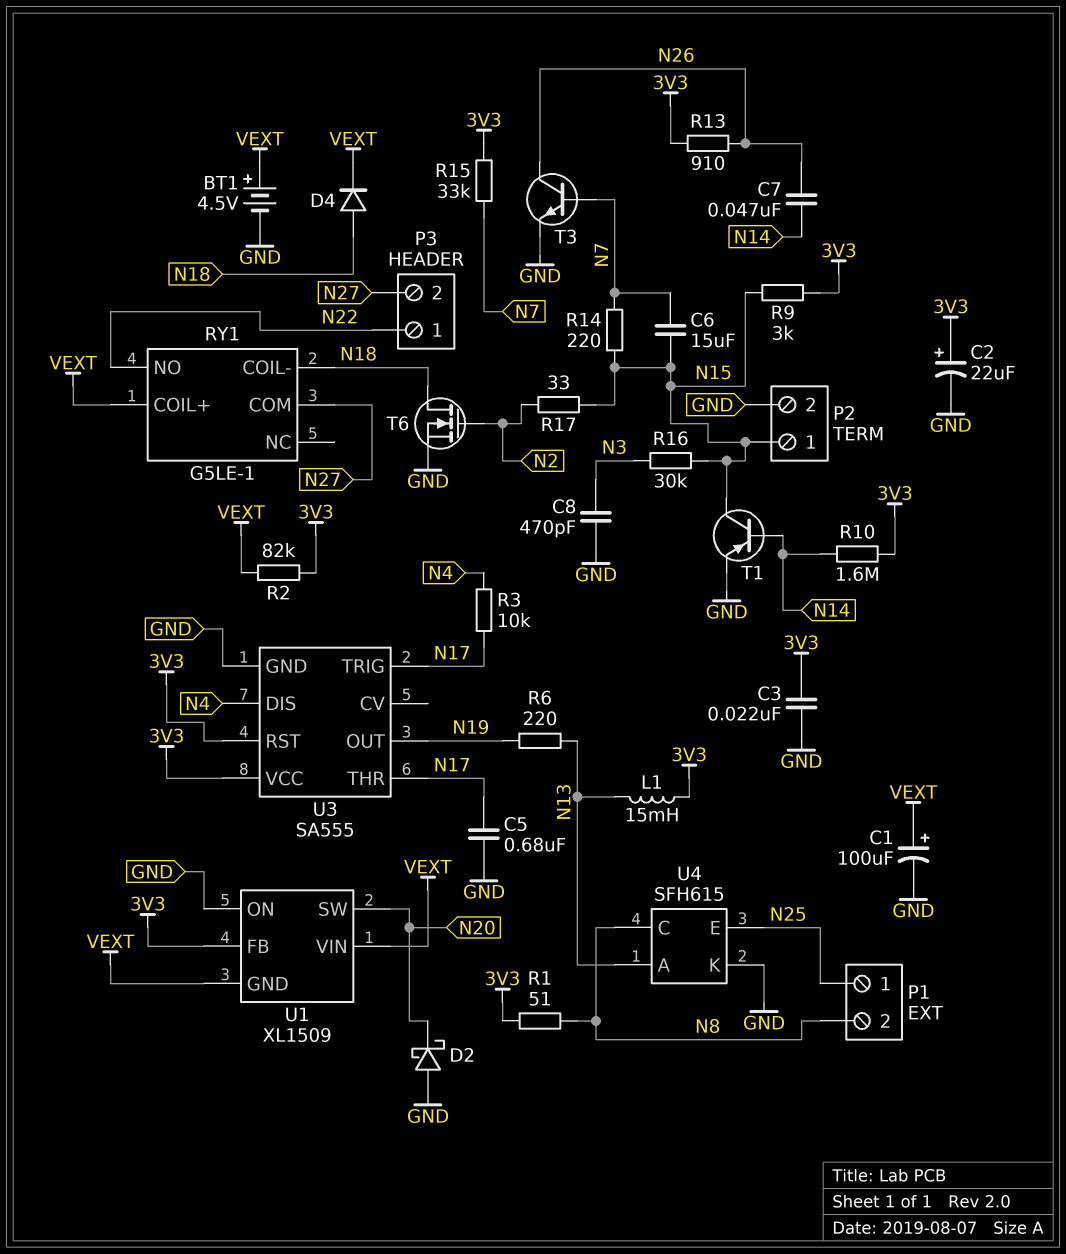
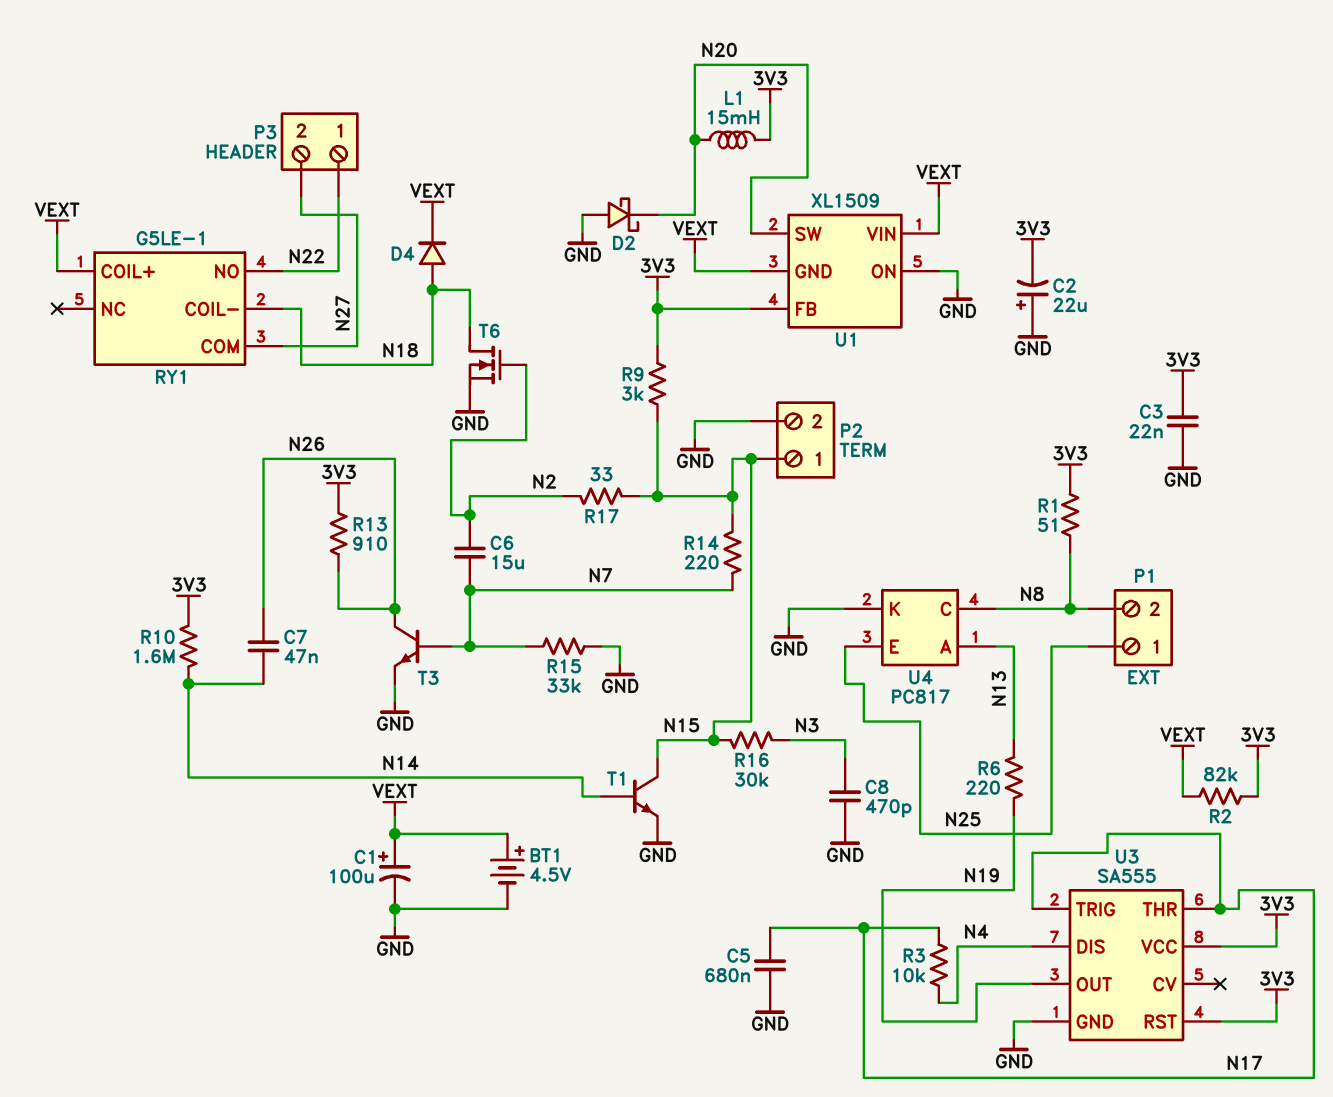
C2: 22uF (plus 3V3, minus GND) -> 22uF (plus GND, minus 3V3)
C6: 15uF (N7, N15) -> 15uF (N2, N7)
L1: 15mH (3V3, N13) -> 15mH (3V3, N20)
R15: 33k (3V3, N7) -> 33k (GND, N7)
T1: PNP (B N14, C N15, E GND) -> NPN (B N14, C N15, E GND)
U4: SFH615 -> PC817

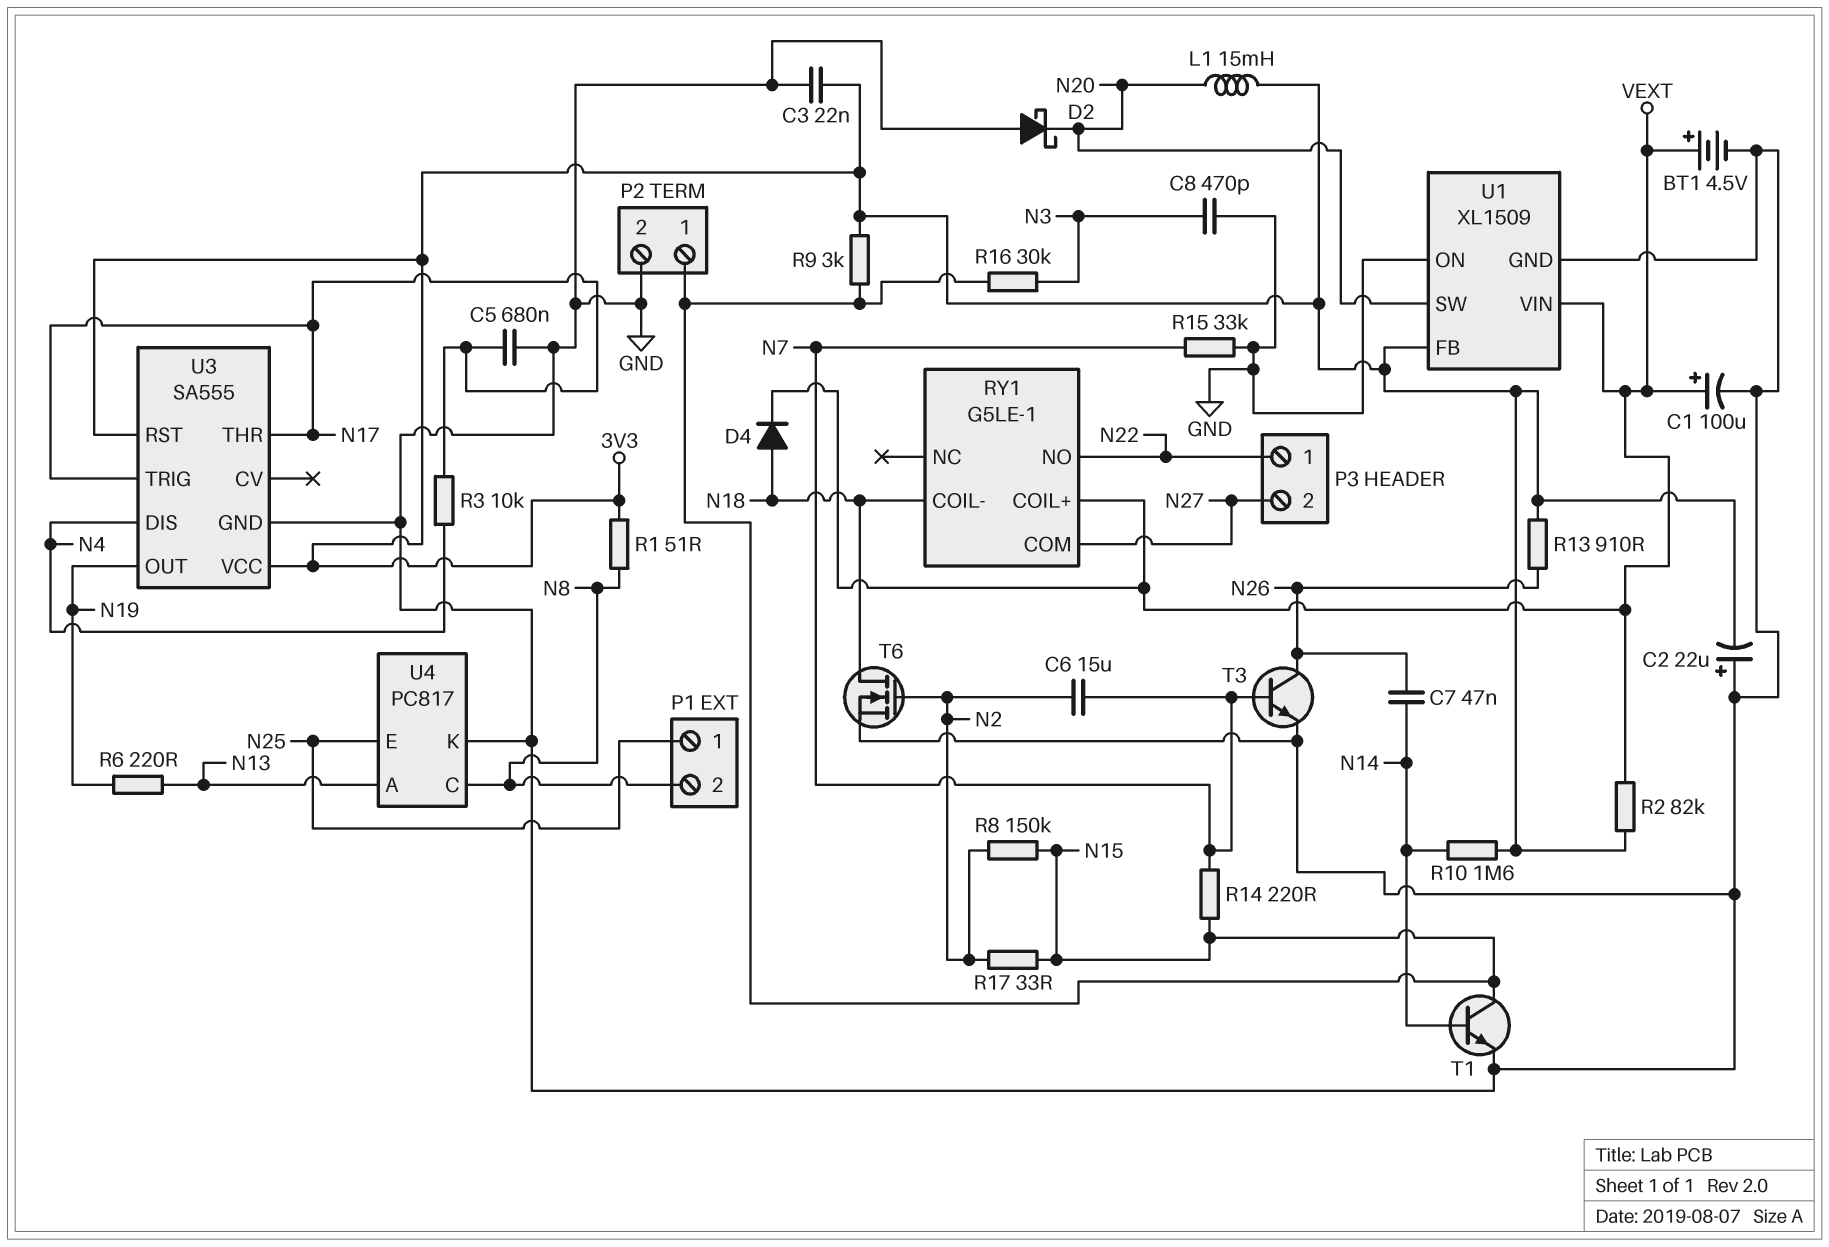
R8: none -> 150k (N2, N15)
U1 pin GND: VEXT -> GND

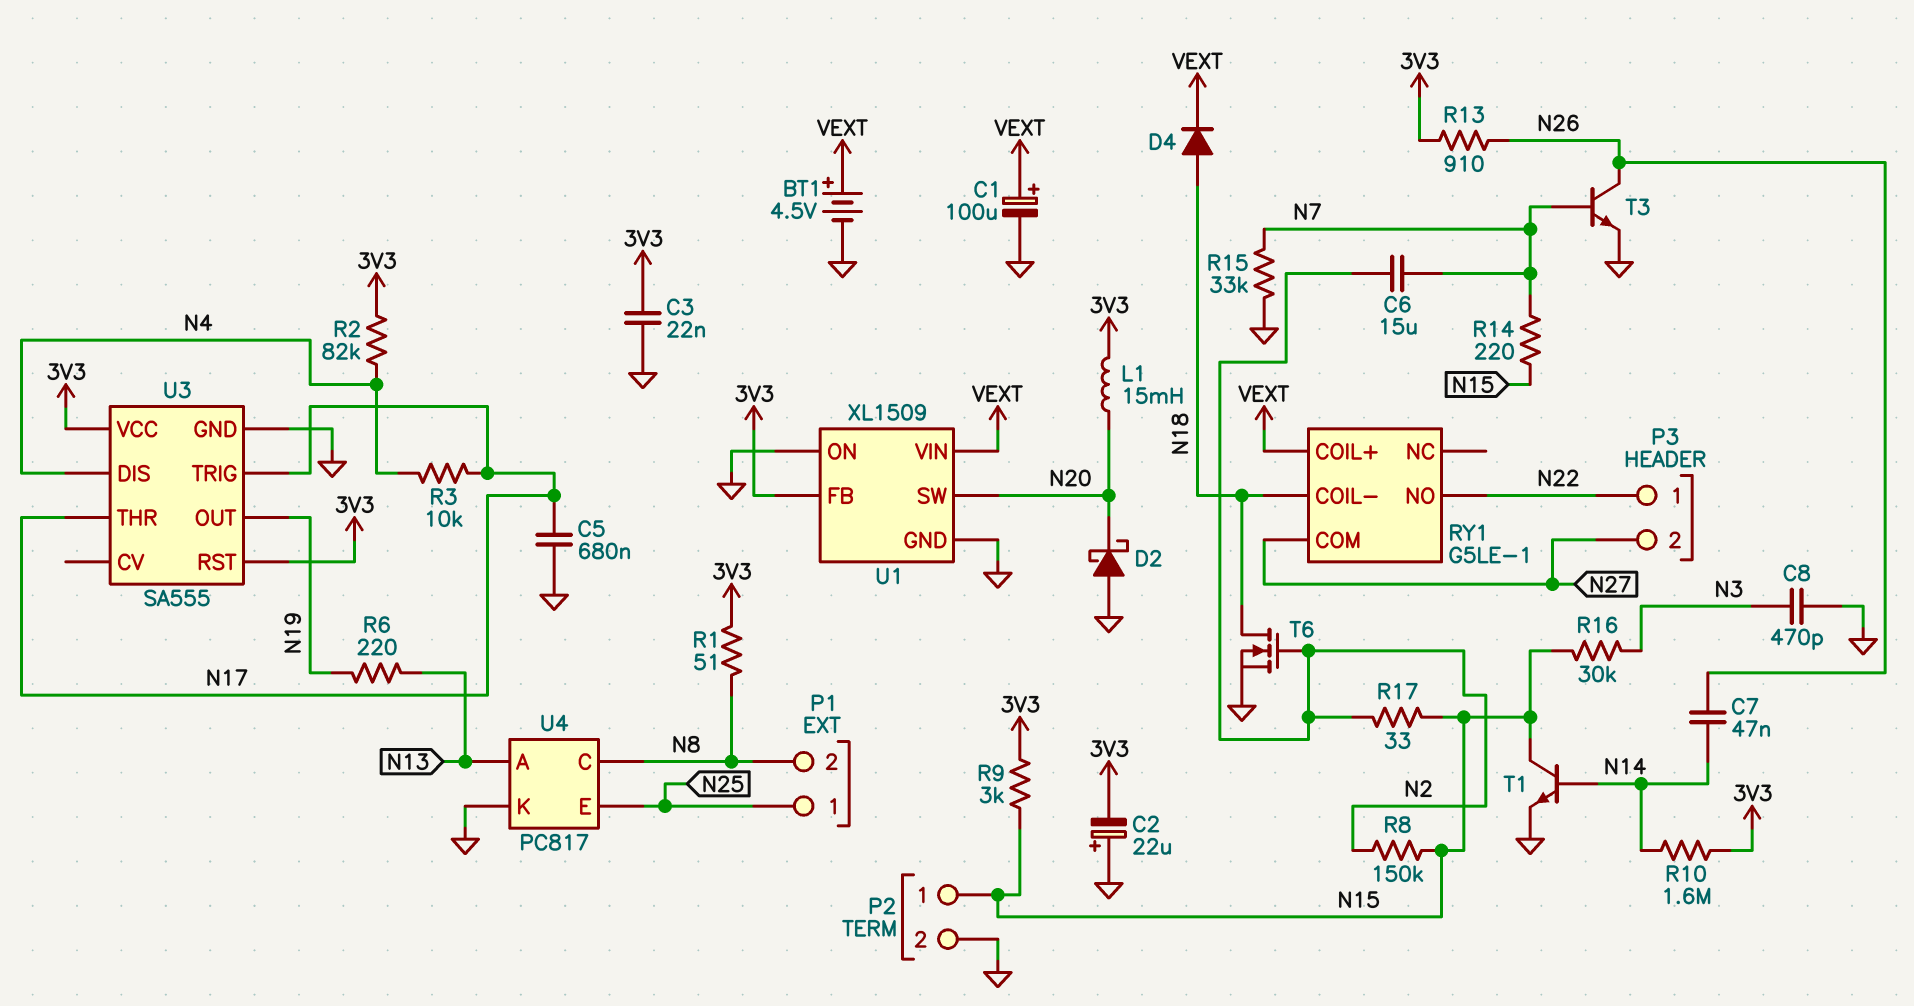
R2: 82k (3V3, VEXT) -> 82k (3V3, N4)

